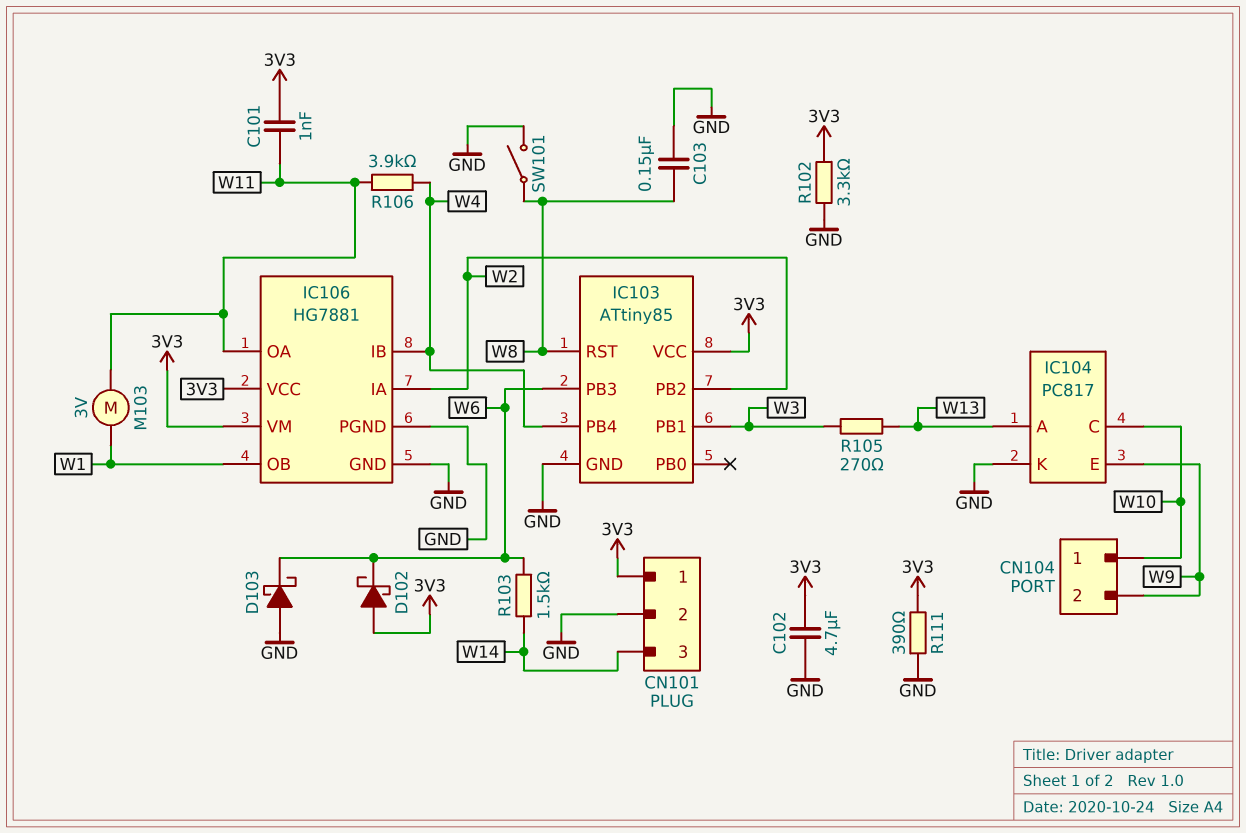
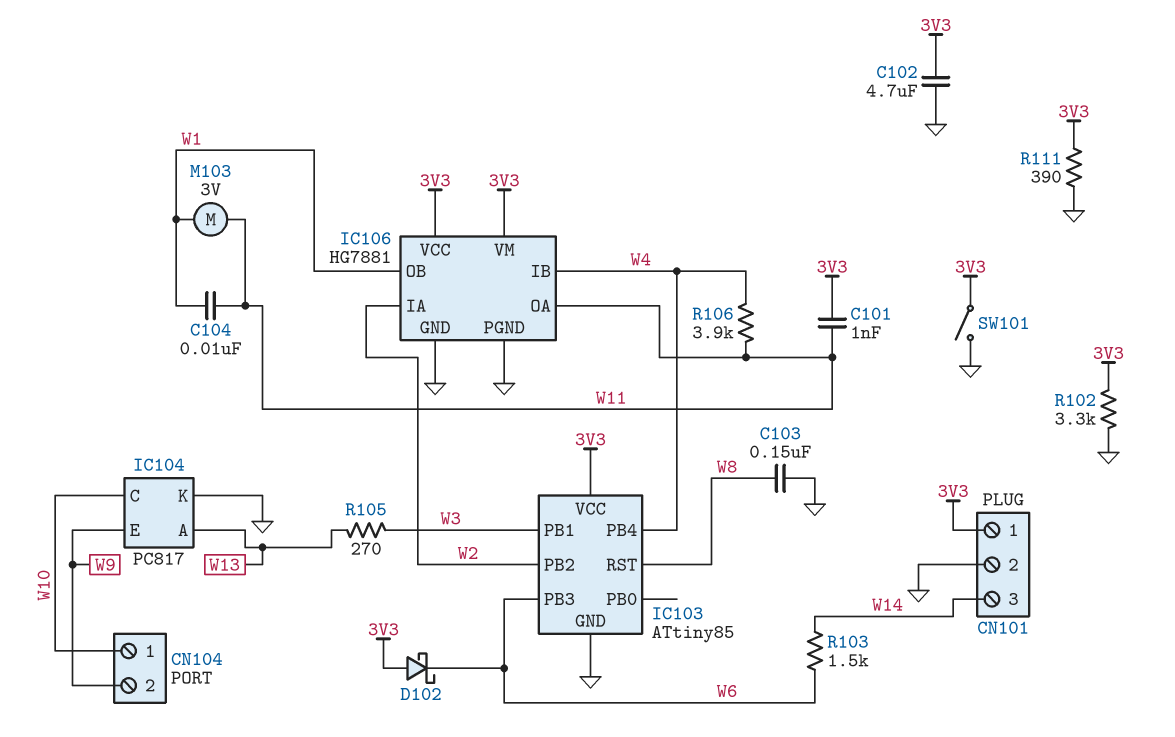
C104: none -> 10nF (W1, W11)
D103: schottky (A GND, K W6) -> none
SW101: switch (GND, W8) -> switch (3V3, GND)

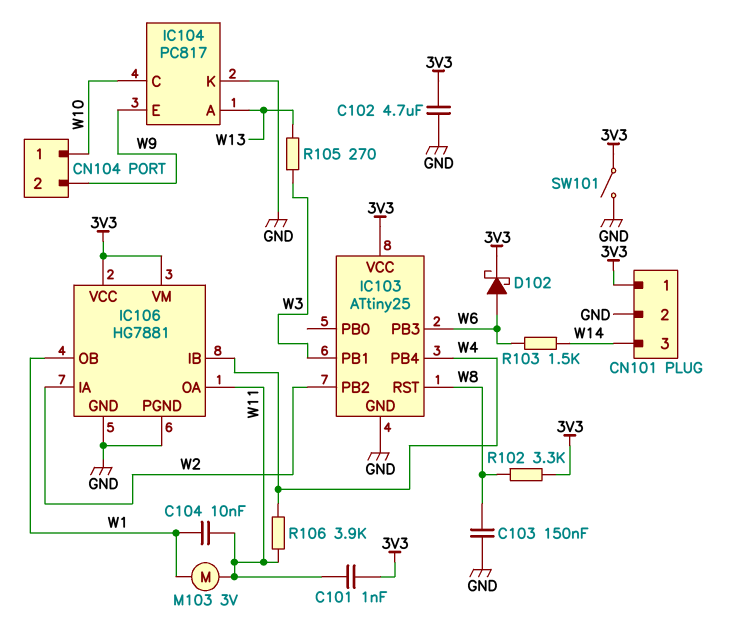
D102: schottky (A 3V3, K W6) -> schottky (A W6, K 3V3)
IC103: ATtiny85 -> ATtiny25
R102: 3.3k (3V3, GND) -> 3.3k (3V3, W8)
R111: 390 (3V3, GND) -> none

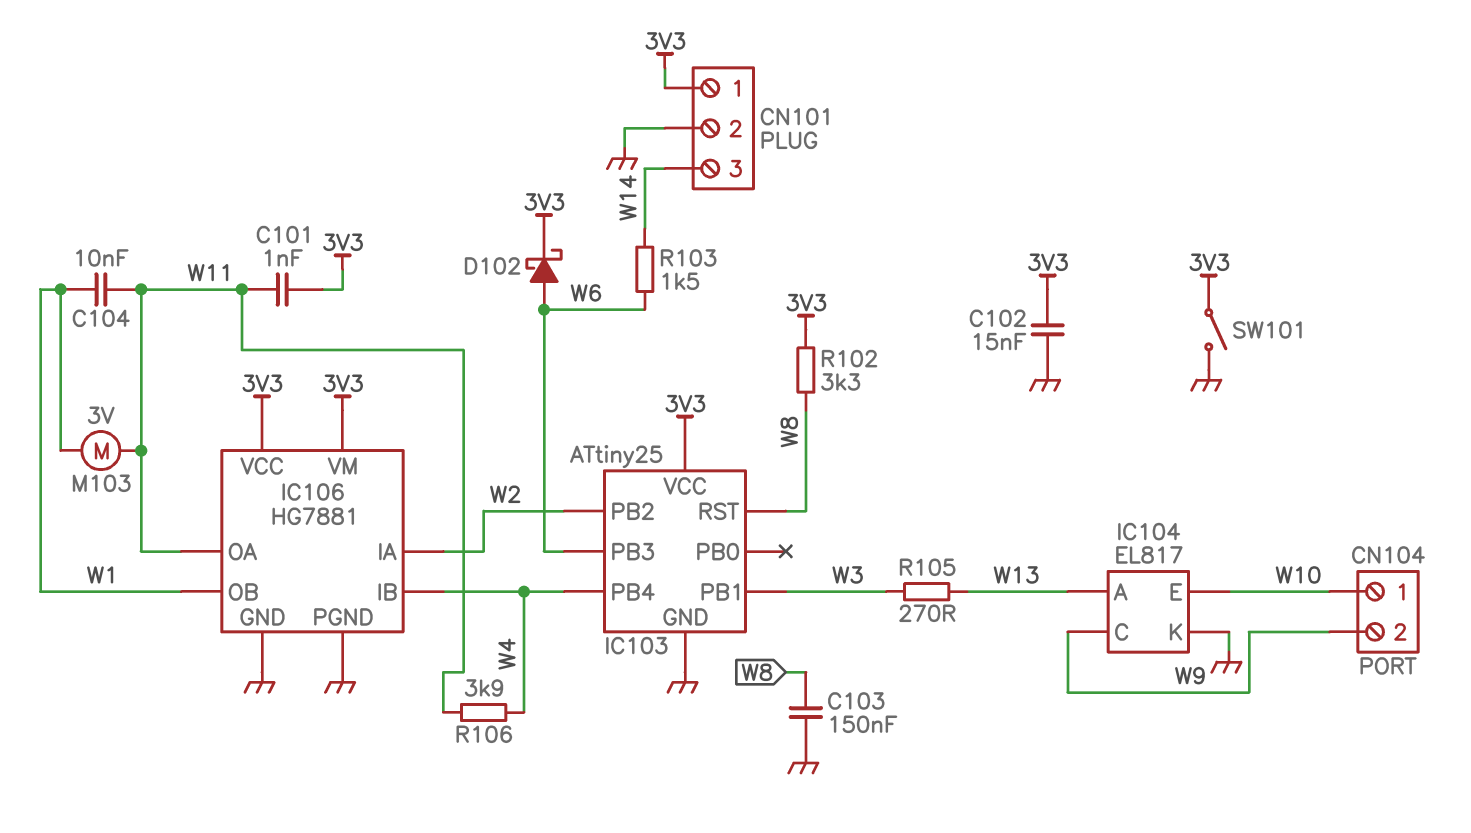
C102: 4.7uF (3V3, GND) -> 15nF (3V3, GND)
IC104: PC817 -> EL817
IC104 pin C: W10 -> W9
IC104 pin E: W9 -> W10

